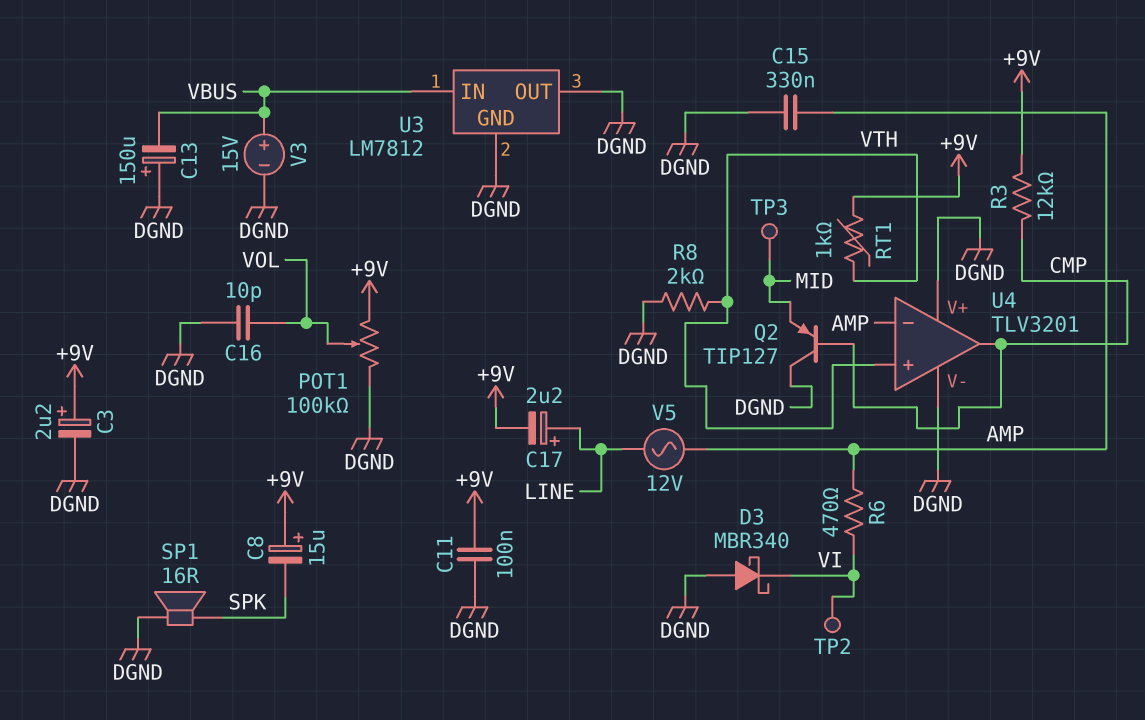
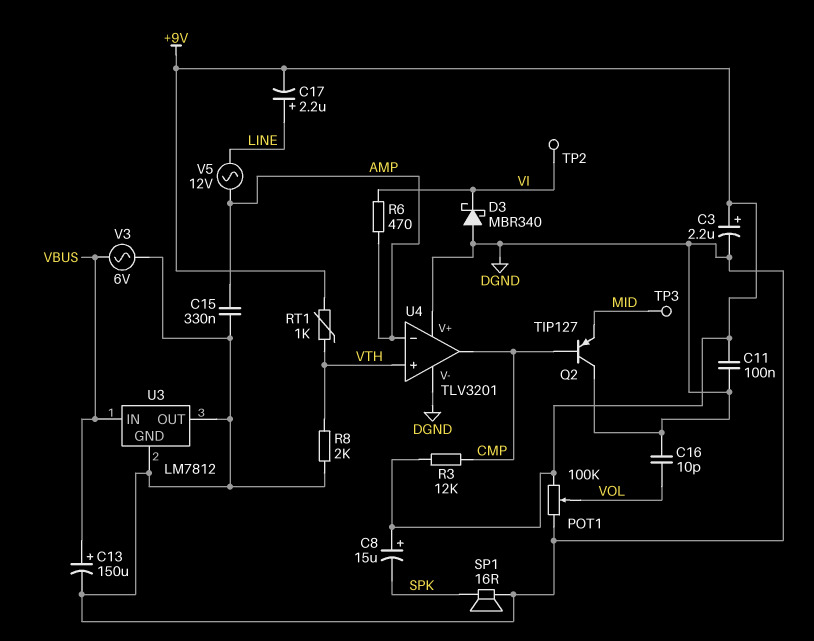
C13: 150uF (plus DGND, minus VBUS) -> 150uF (plus VBUS, minus DGND)
V3: 15V (plus VBUS, minus DGND) -> AC 6V (DGND, VBUS)

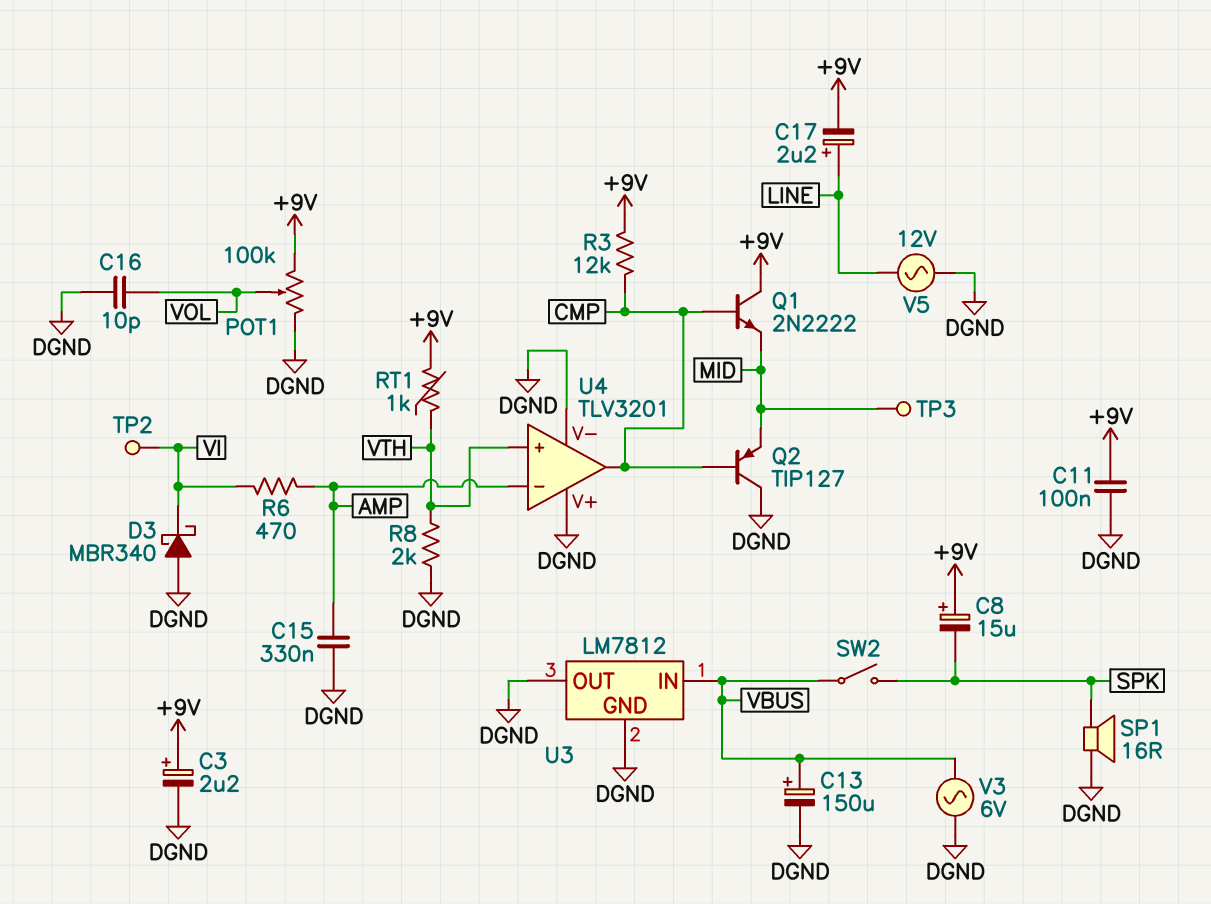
Q1: none -> NPN 2N2222 (B CMP, C +9V, E MID)
SW2: none -> switch (SPK, VBUS)
V5: AC 12V (AMP, LINE) -> AC 12V (DGND, LINE)

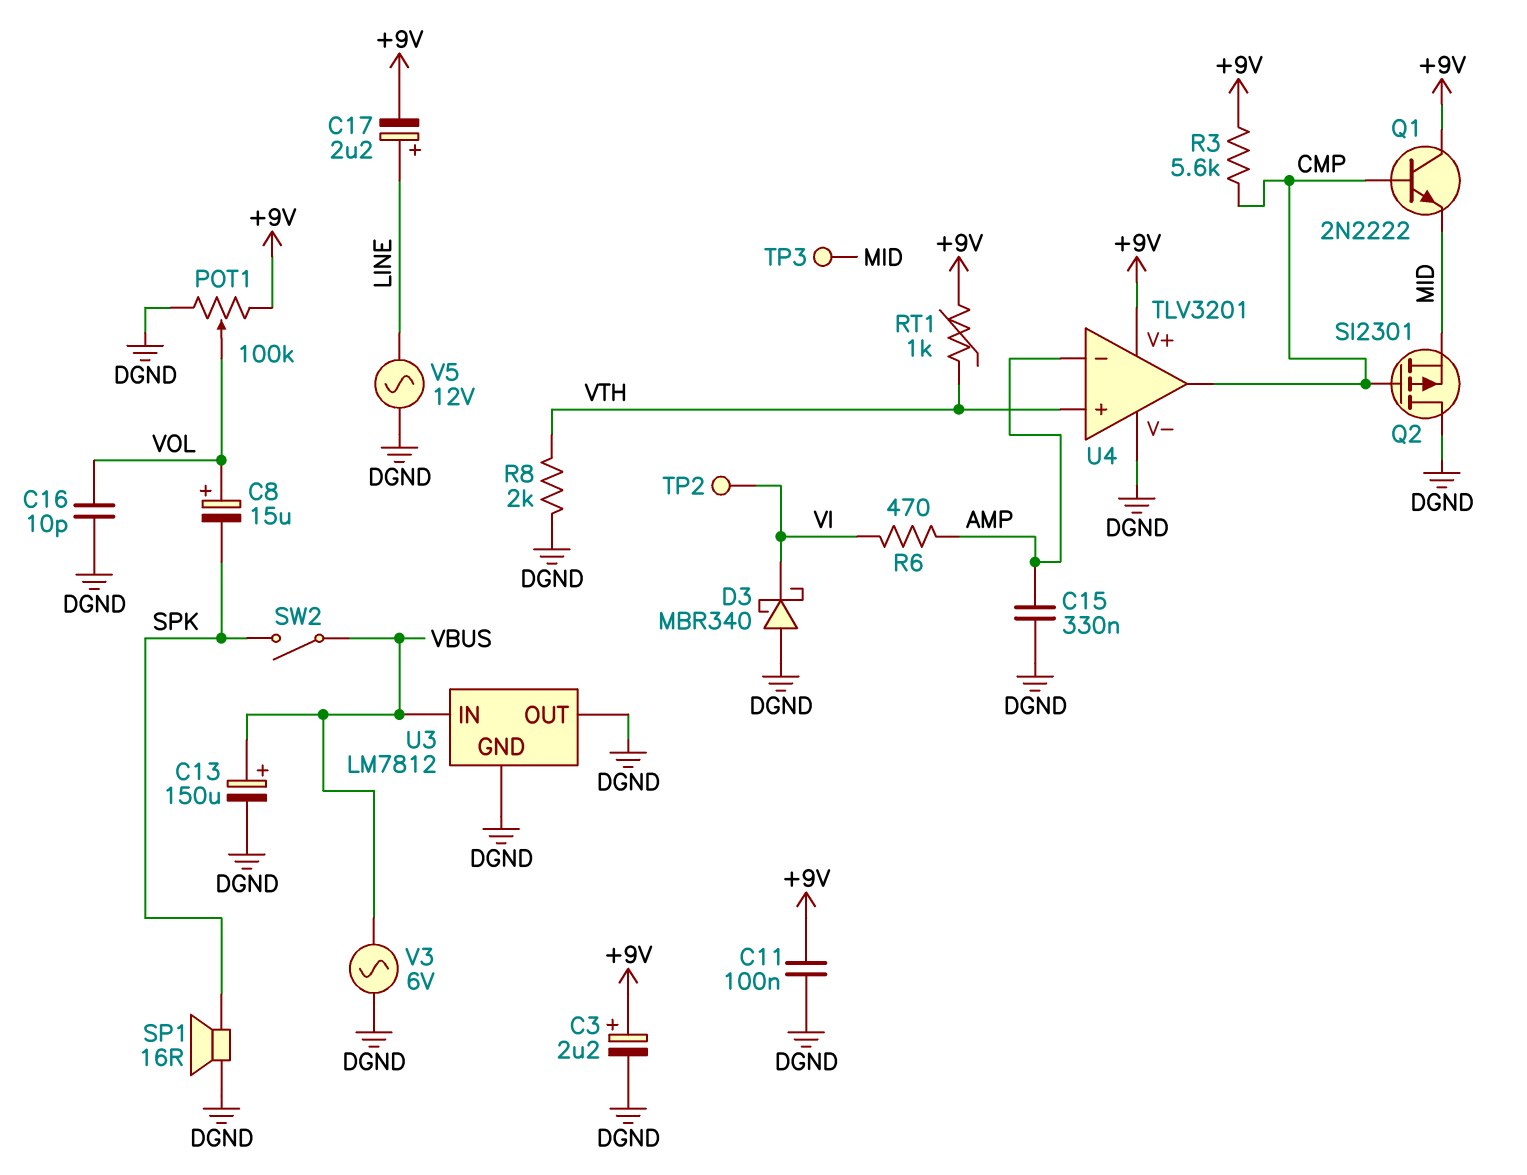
C8: 15uF (plus +9V, minus SPK) -> 15uF (plus VOL, minus SPK)
Q2: PNP TIP127 (B CMP, C DGND, E MID) -> PMOS SI2301 (G CMP, D DGND, S MID)
R3: 12k (+9V, CMP) -> 5.6k (+9V, CMP)
U4 pin V+: DGND -> +9V

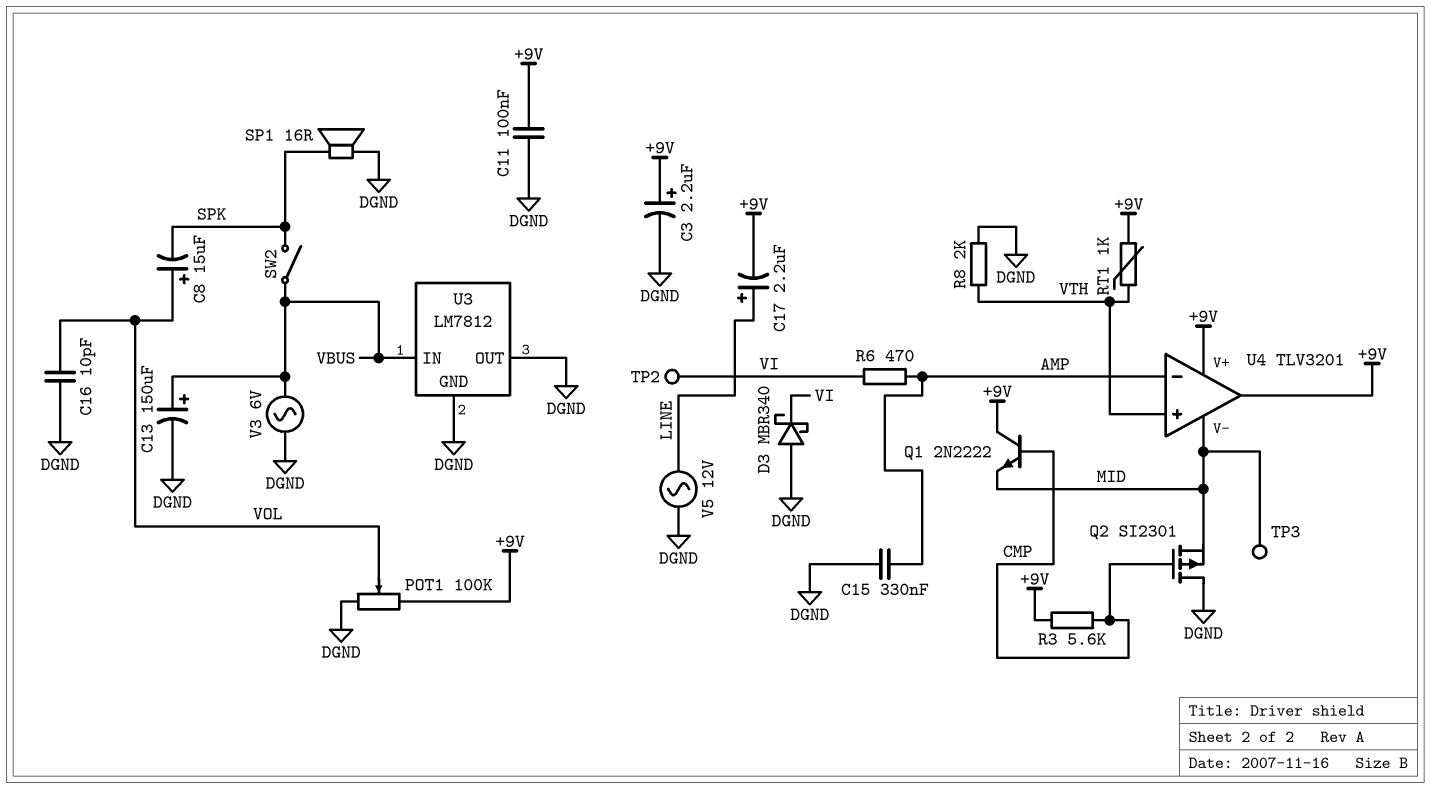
U4 pin V-: DGND -> MID
U4 pin out: CMP -> +9V

